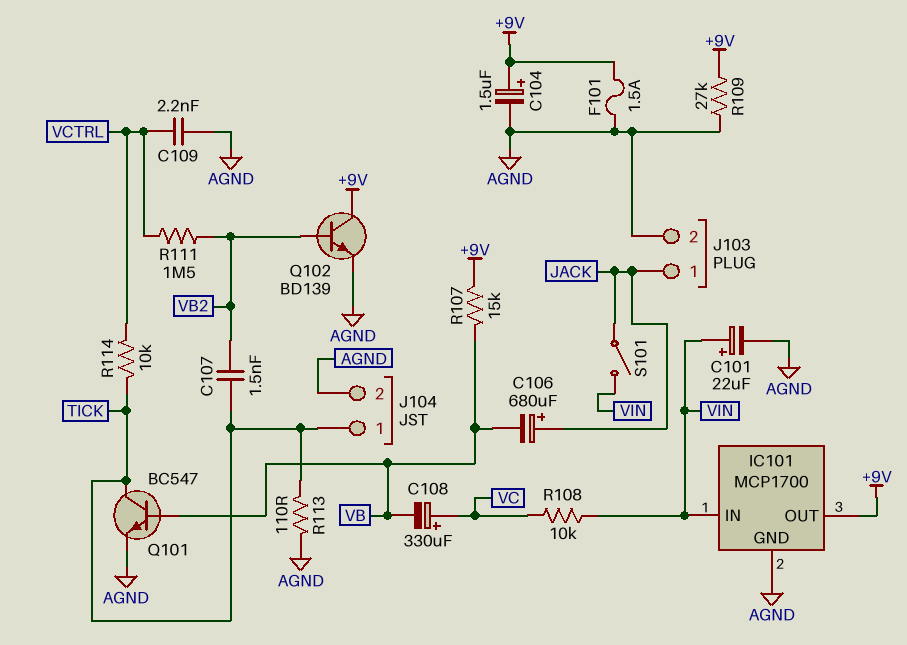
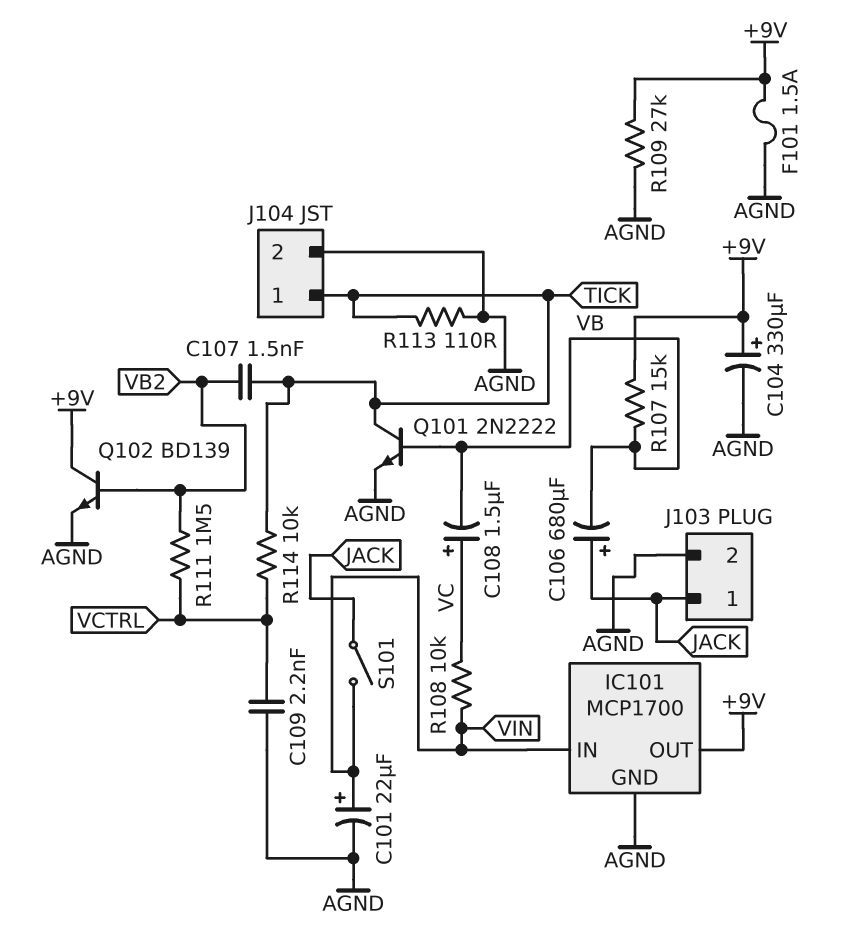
C104: 1.5uF (plus +9V, minus AGND) -> 330uF (plus +9V, minus AGND)
C108: 330uF (plus VC, minus VB) -> 1.5uF (plus VC, minus VB)
Q101: NPN BC547 (B VB, C TICK, E AGND) -> NPN 2N2222 (B VB, C TICK, E AGND)

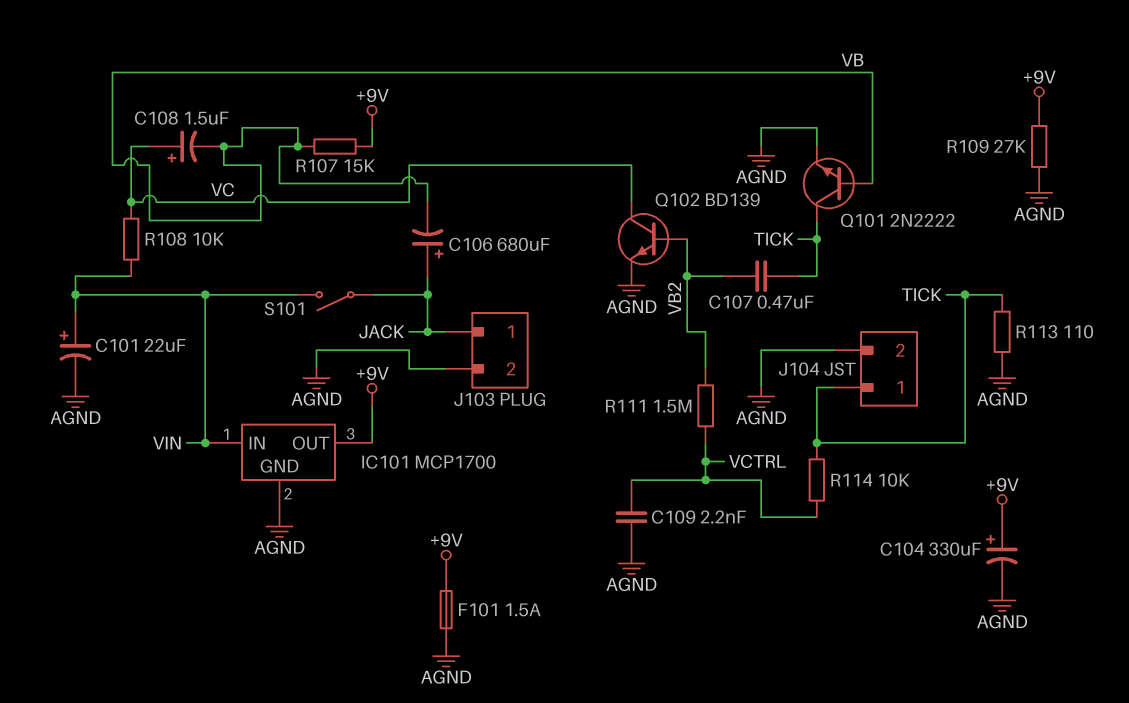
C107: 1.5nF (TICK, VB2) -> 470nF (TICK, VB2)
Q102: NPN BD139 (B VB2, C +9V, E AGND) -> NPN BD139 (B VB2, C VC, E AGND)

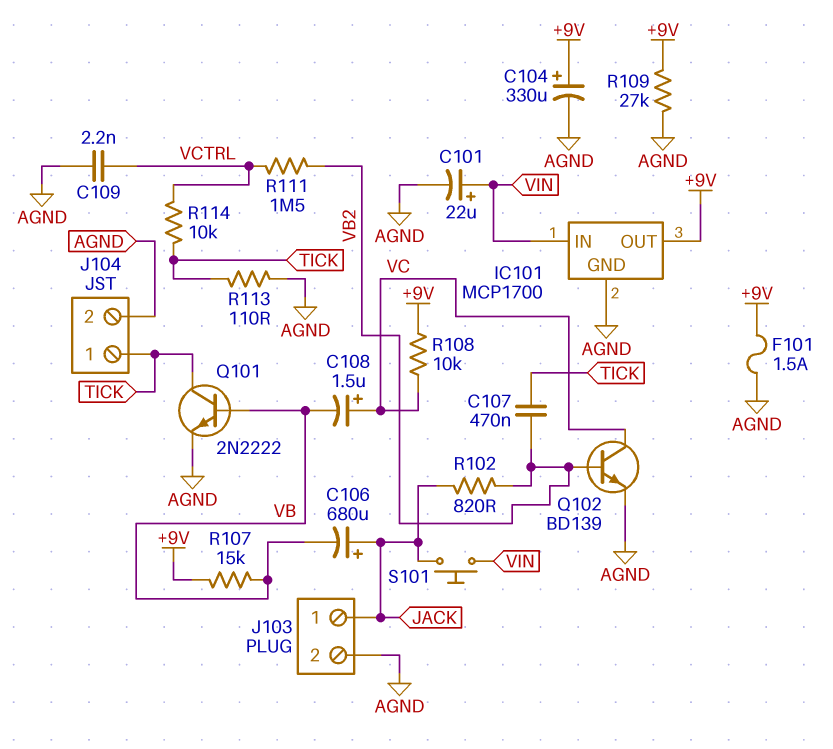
R102: none -> 820 (JACK, VB2)
R108: 10k (VC, VIN) -> 10k (+9V, VC)
S101: switch (JACK, VIN) -> button (JACK, VIN)

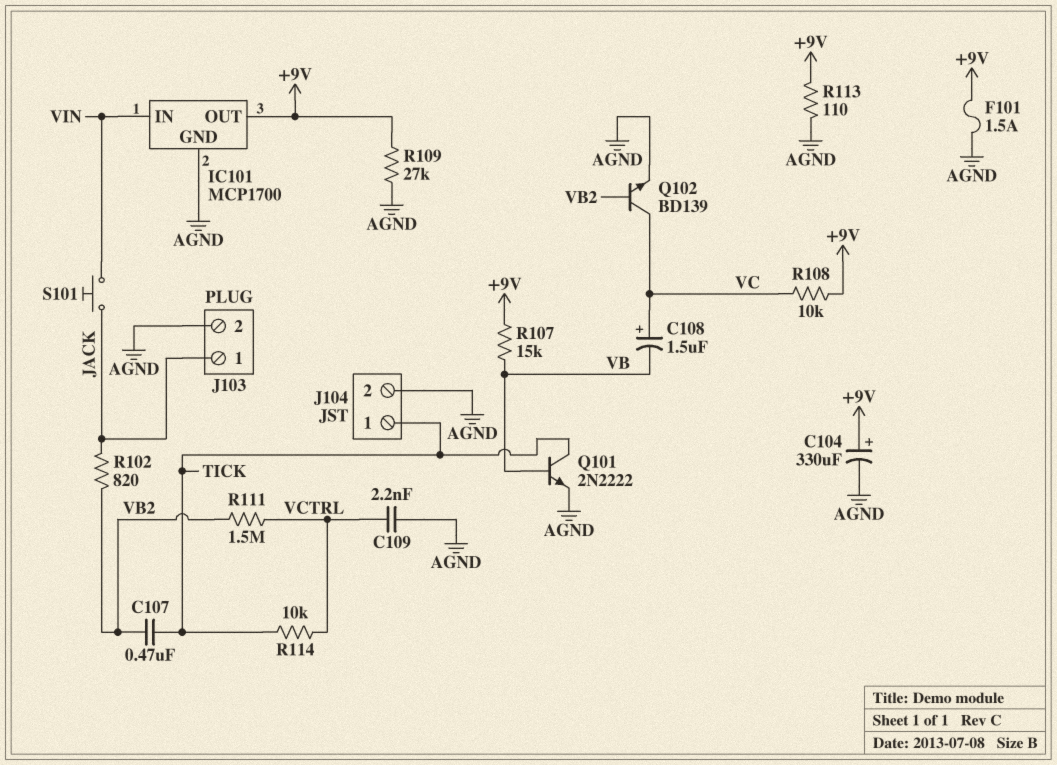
C101: 22uF (plus VIN, minus AGND) -> none
C106: 680uF (plus JACK, minus VB) -> none
R113: 110 (AGND, TICK) -> 110 (+9V, AGND)

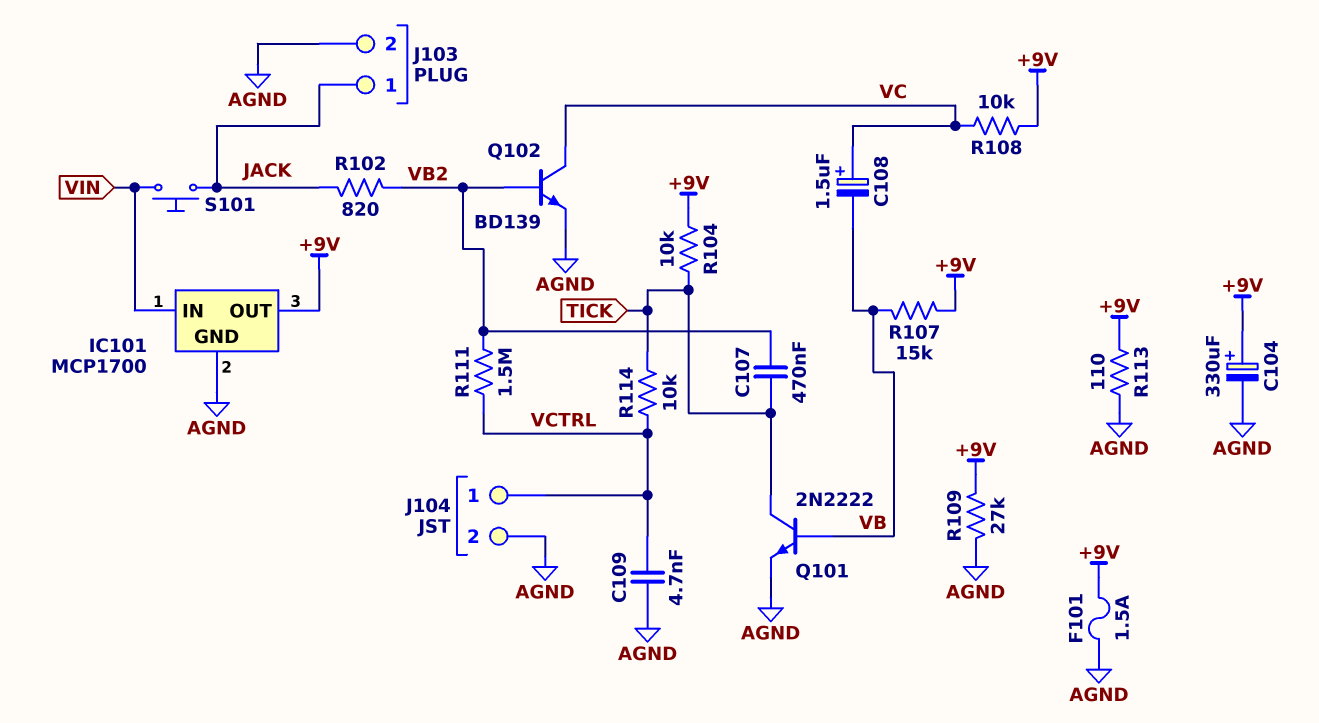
C109: 2.2nF (AGND, VCTRL) -> 4.7nF (AGND, VCTRL)
J104 pin 1: TICK -> VCTRL
R104: none -> 10k (+9V, TICK)

